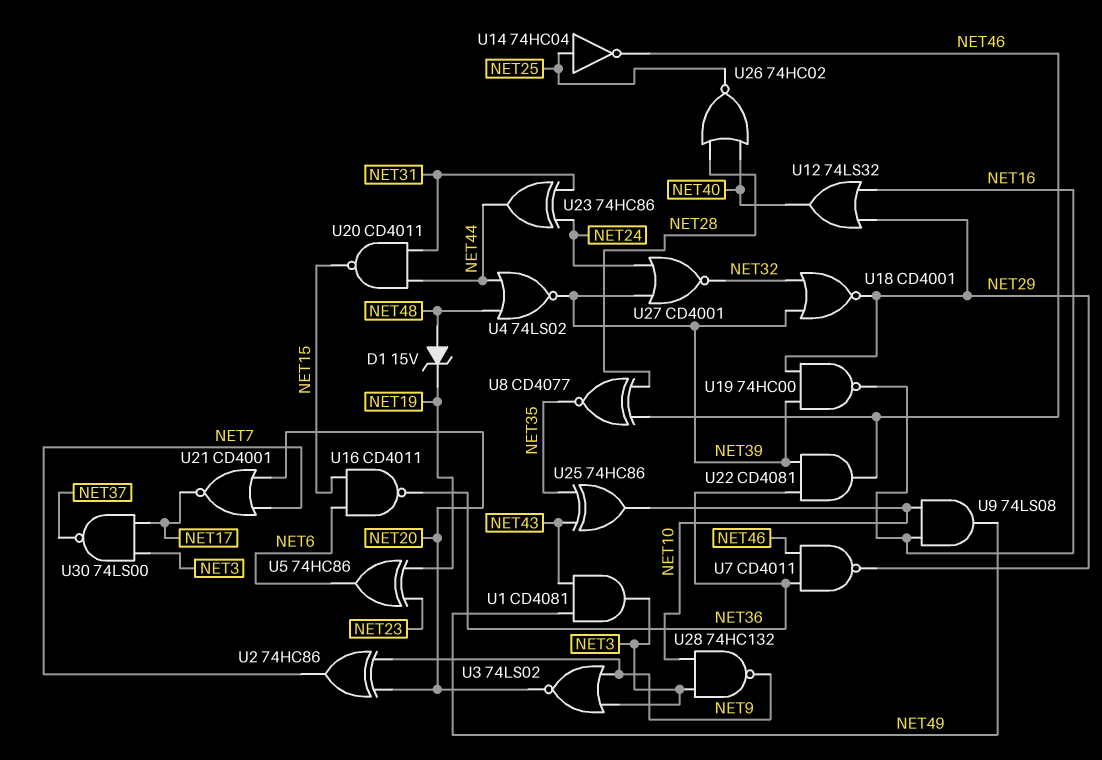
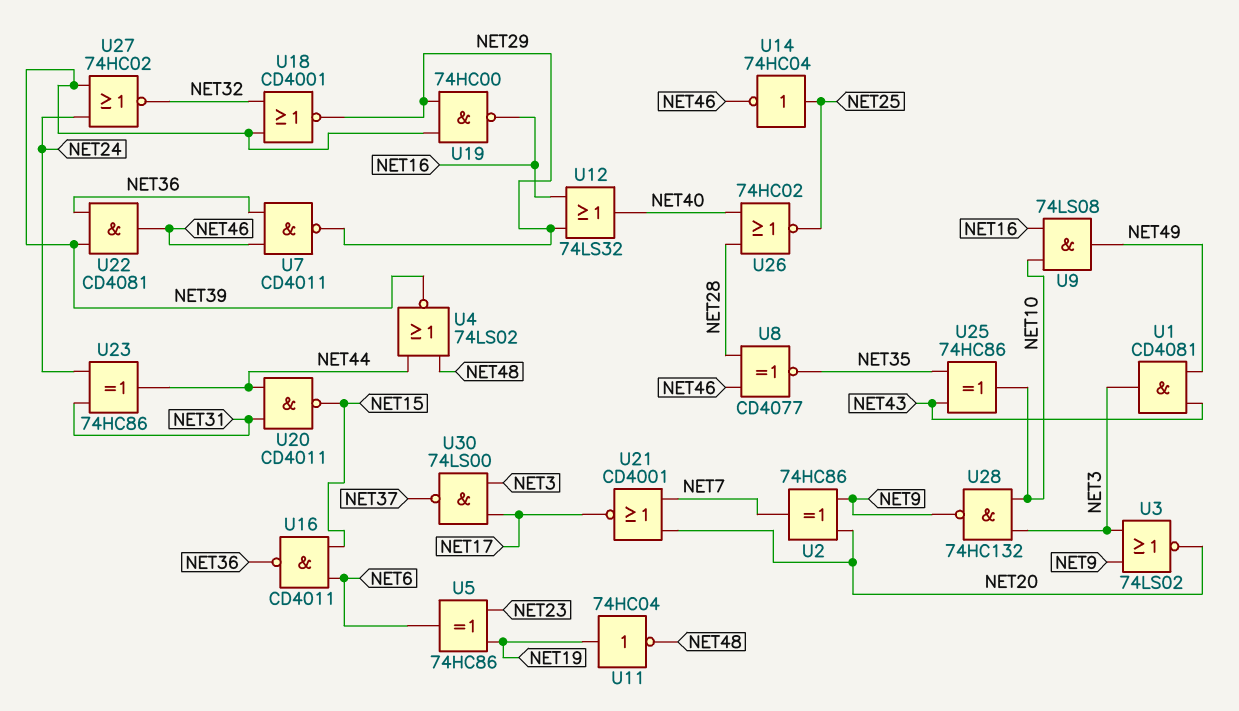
D1: zener 15V (A NET48, K NET19) -> none
U11: none -> NOT 74HC04 (in NET19, out NET48)
U27: NOR CD4001 (in NET24, in NET39, out NET32) -> NOR 74HC02 (in NET24, in NET39, out NET32)

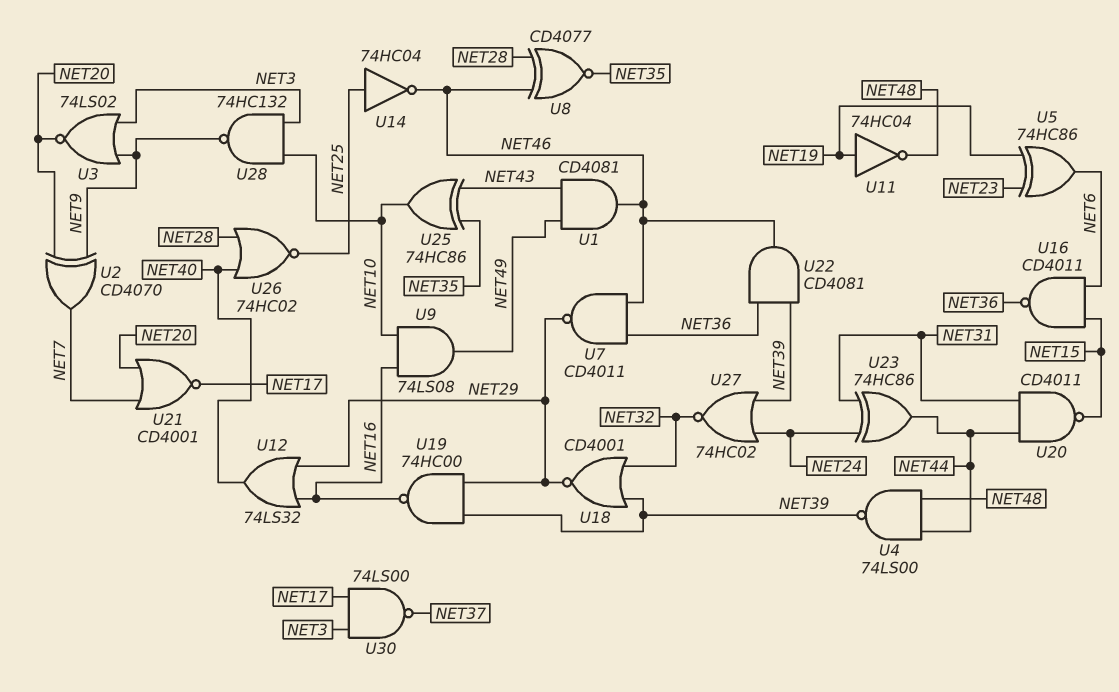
U1: AND CD4081 (in NET43, in NET49, out NET3) -> AND CD4081 (in NET43, in NET49, out NET46)
U2: XOR 74HC86 (in NET9, in NET20, out NET7) -> XOR CD4070 (in NET9, in NET20, out NET7)
U4: NOR 74LS02 (in NET44, in NET48, out NET39) -> NAND 74LS00 (in NET44, in NET48, out NET39)

